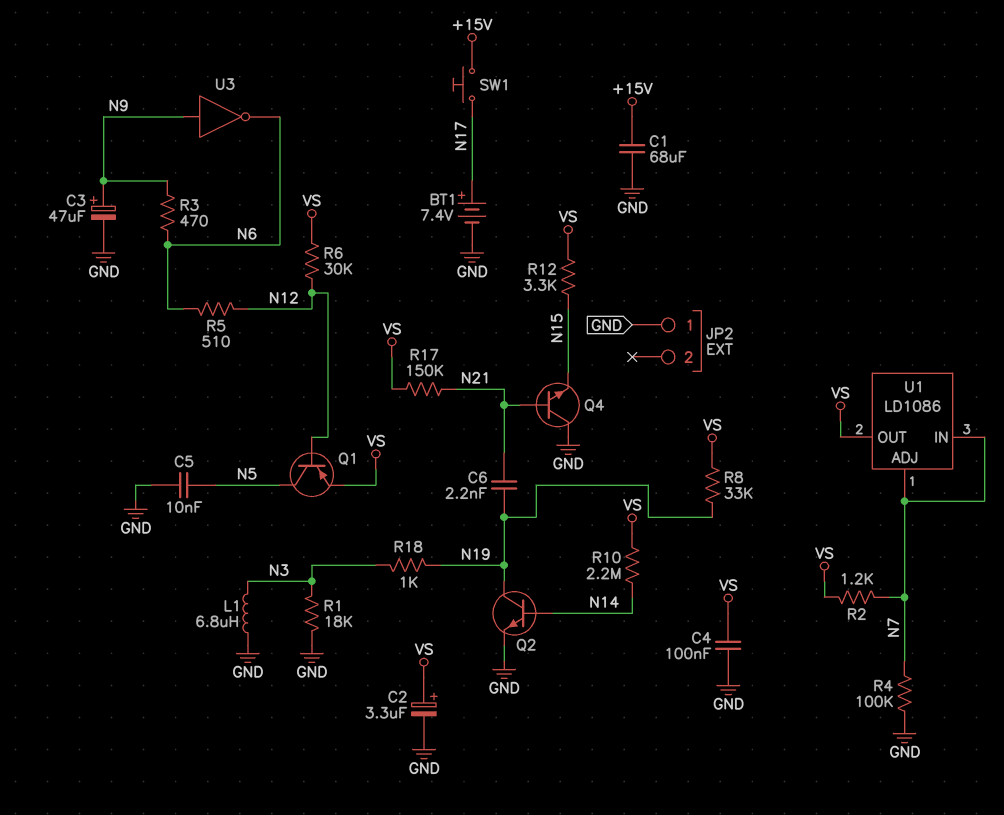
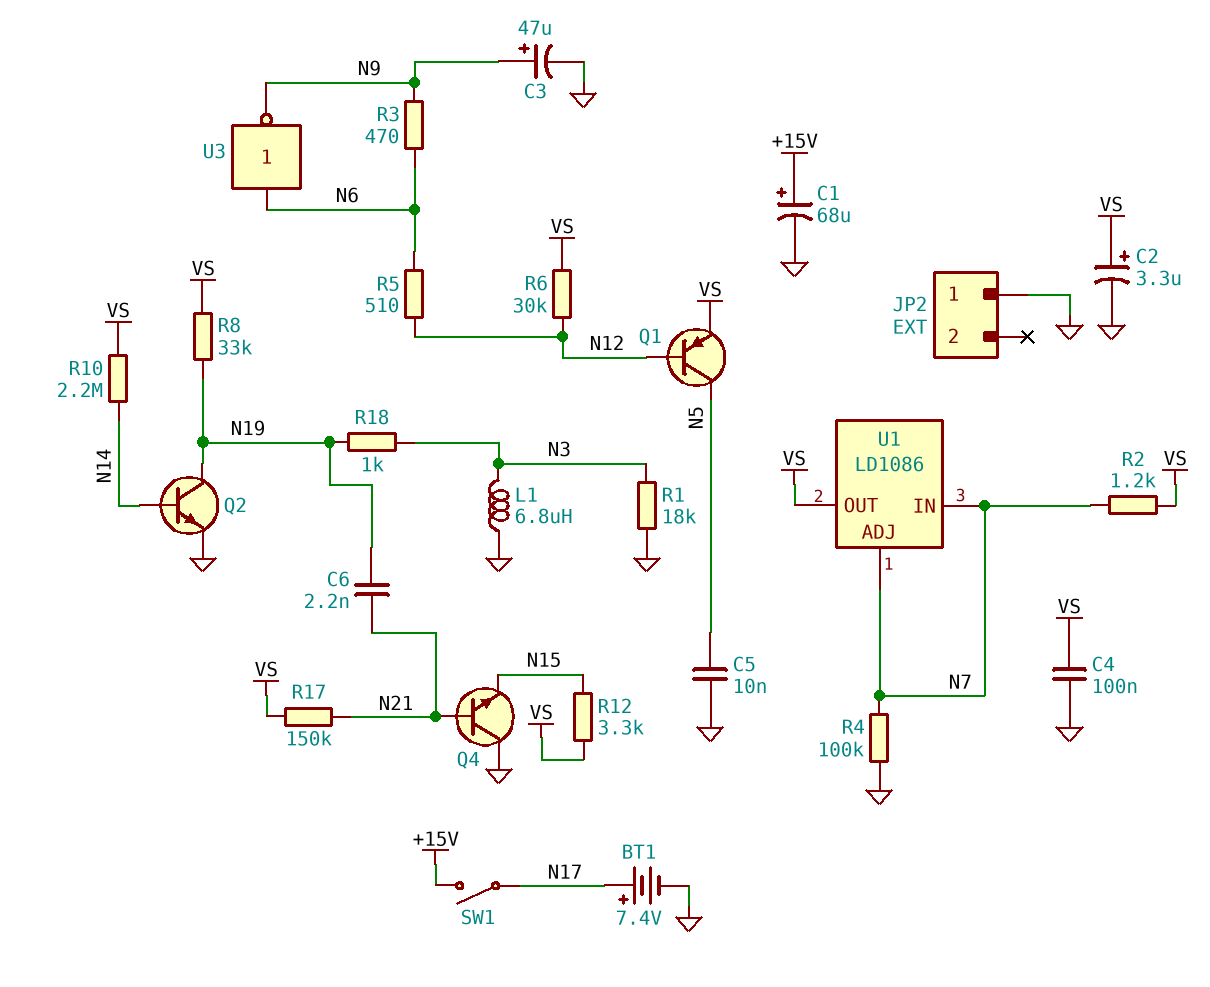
C1: 68uF (+15V, GND) -> 68uF (plus +15V, minus GND)
SW1: button (+15V, N17) -> switch (+15V, N17)
U3: NOT (in N9, out N6) -> NOT (in N6, out N9)

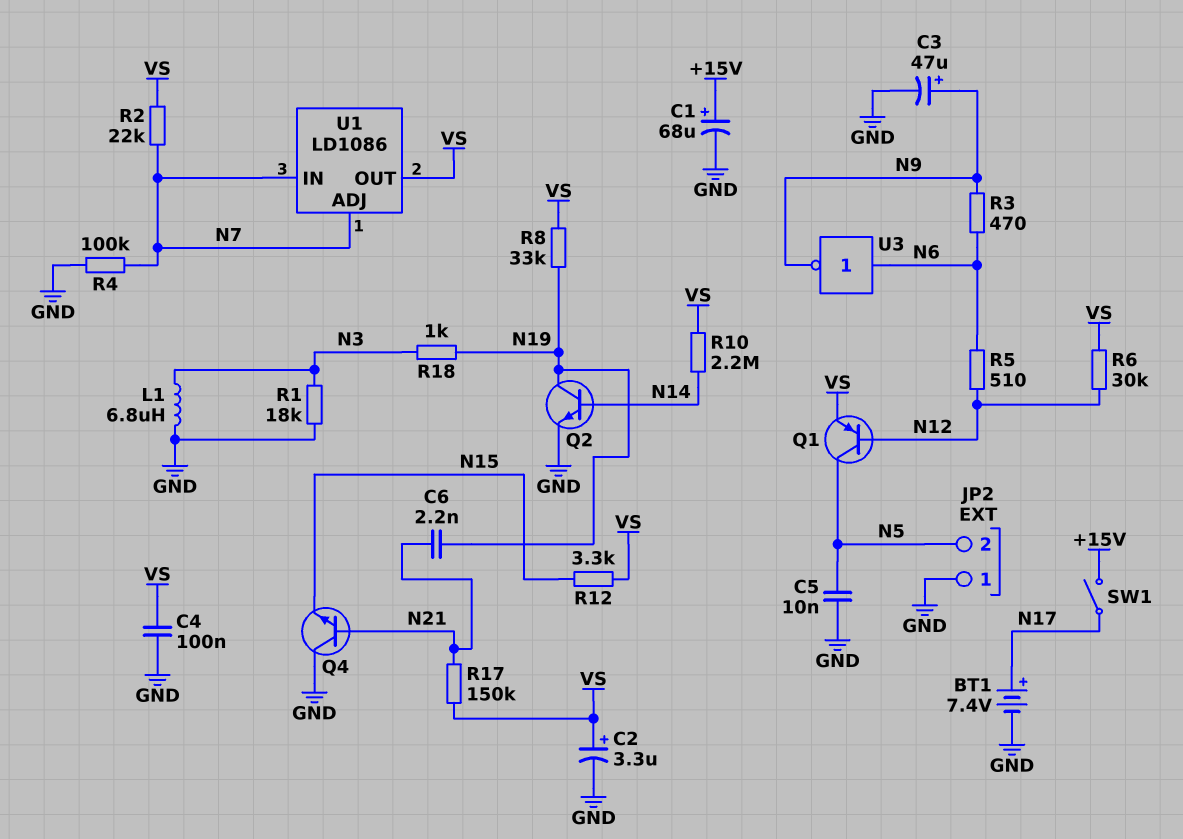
JP2 pin 2: none -> N5
R2: 1.2k (N7, VS) -> 22k (N7, VS)

